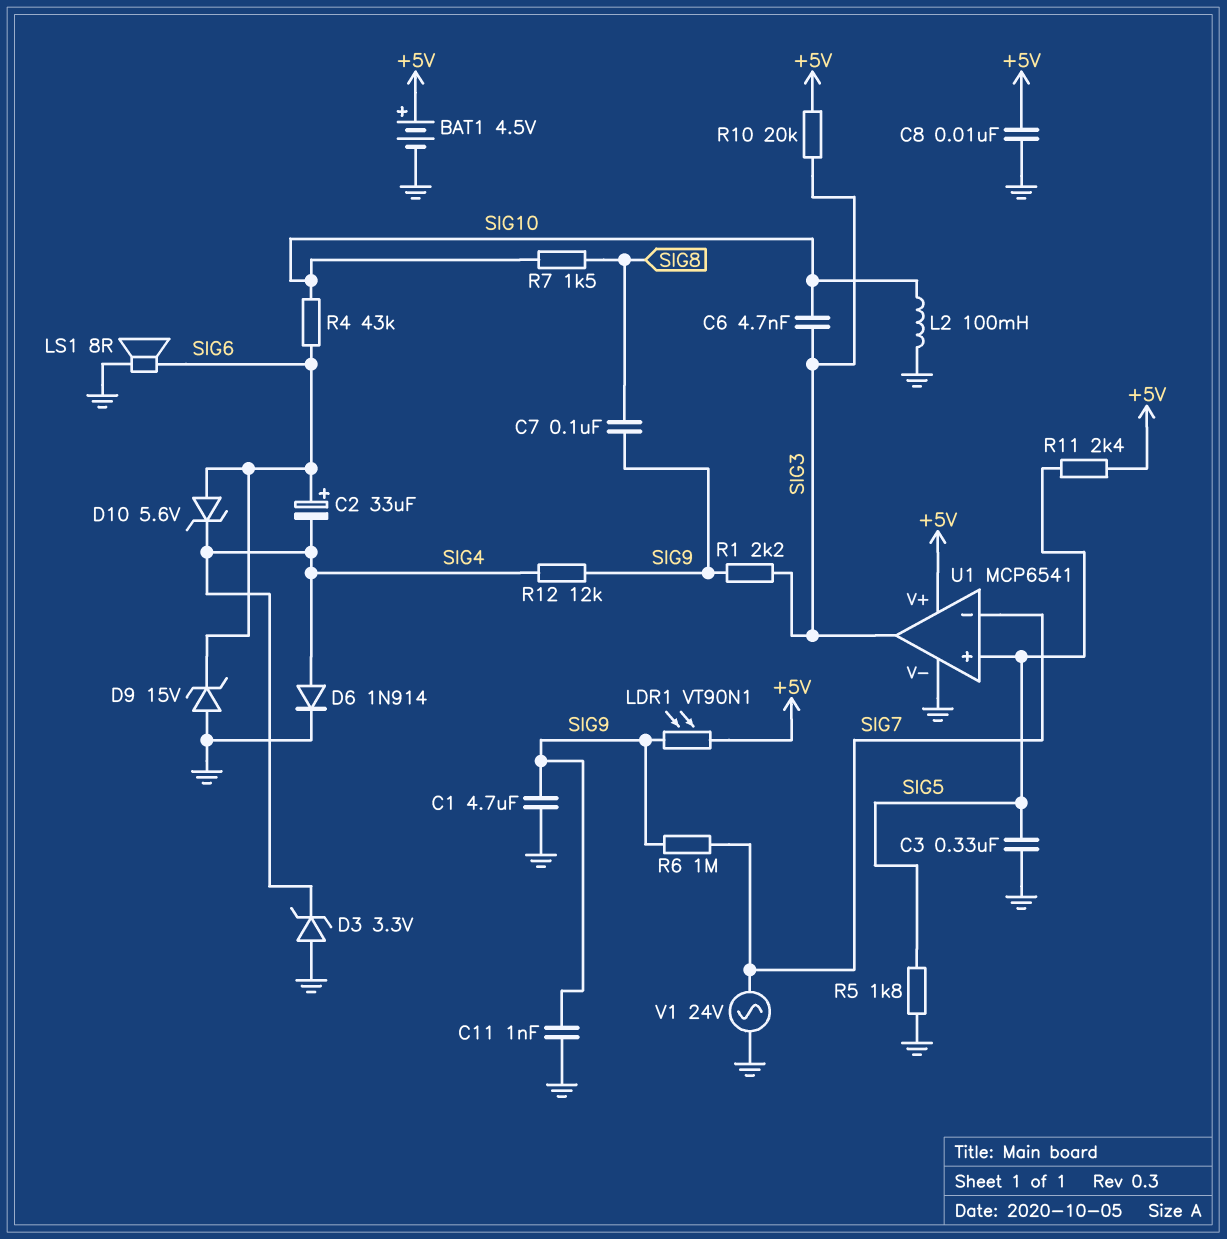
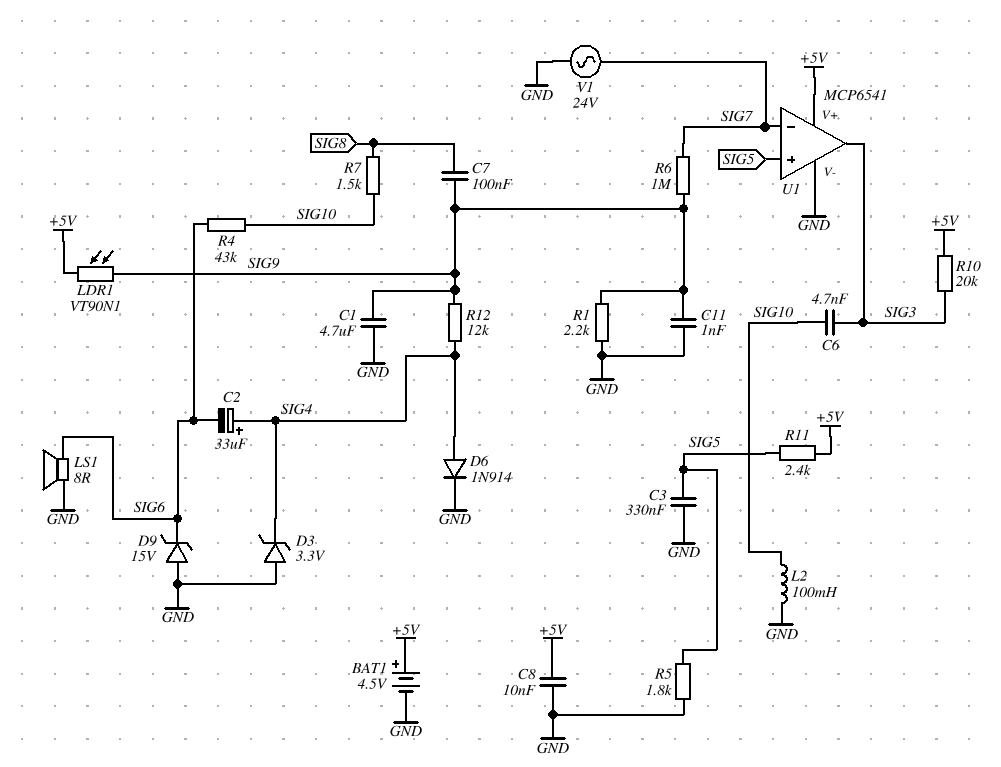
C2: 33uF (plus SIG6, minus SIG4) -> 33uF (plus SIG4, minus SIG6)
D10: zener 5.6V (A SIG6, K SIG4) -> none
R1: 2.2k (SIG3, SIG9) -> 2.2k (GND, SIG9)

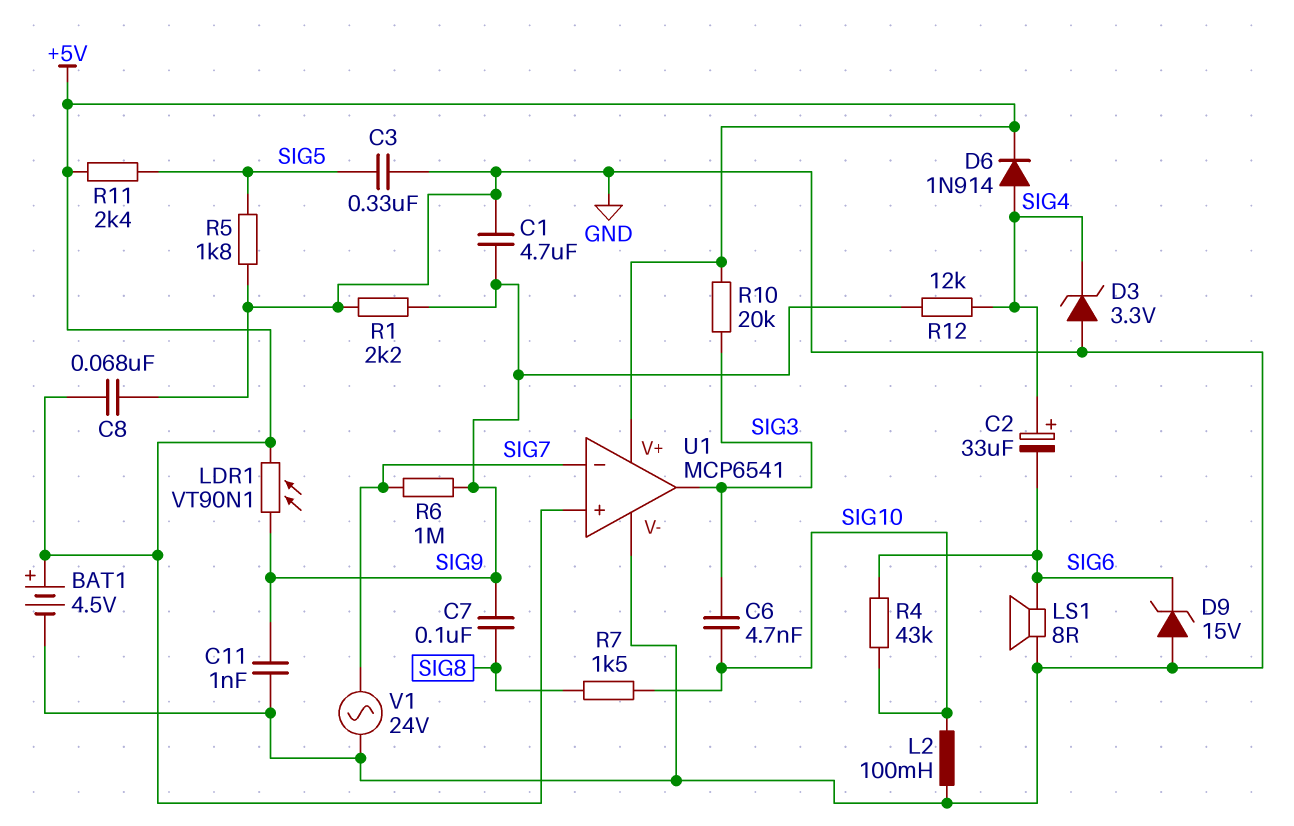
C8: 10nF (+5V, GND) -> 68nF (+5V, GND)
D6: diode 1N914 (A SIG4, K GND) -> diode 1N914 (A SIG4, K +5V)
U1 pin in+: SIG5 -> +5V

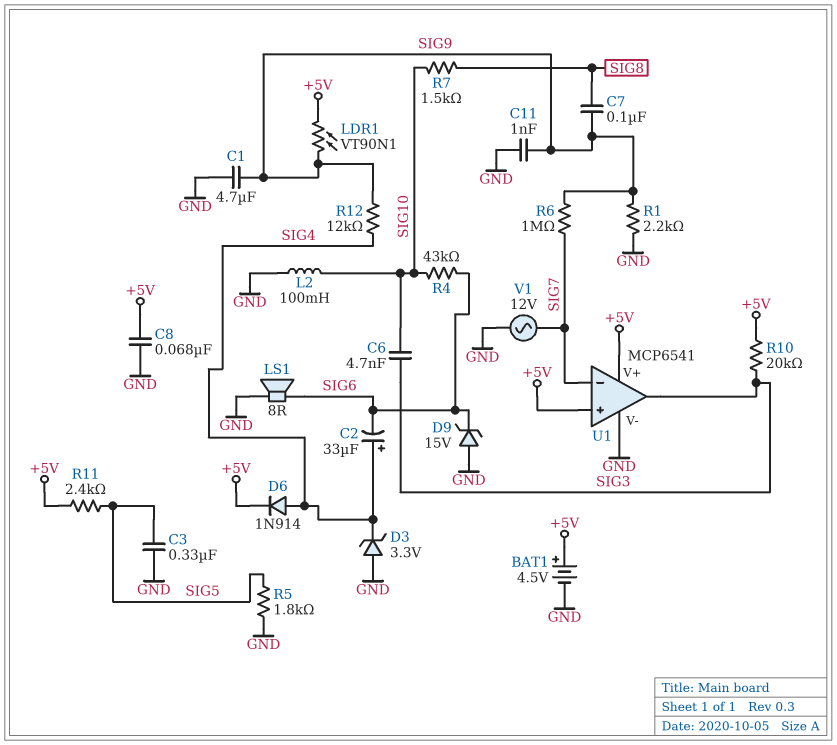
V1: AC 24V (GND, SIG7) -> AC 12V (GND, SIG7)

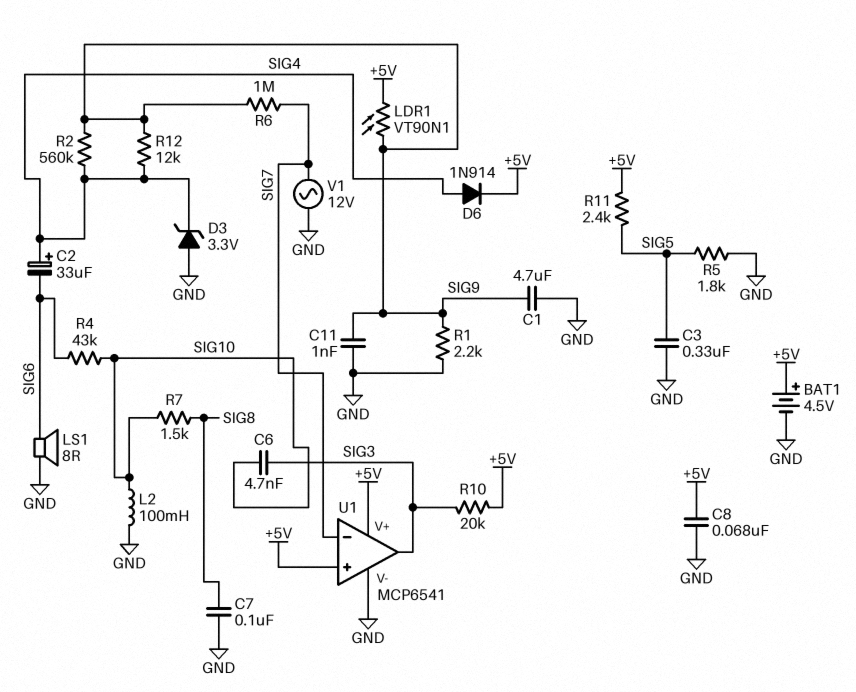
C7: 100nF (SIG8, SIG9) -> 100nF (GND, SIG8)
D9: zener 15V (A GND, K SIG6) -> none
R2: none -> 560k (SIG4, SIG9)

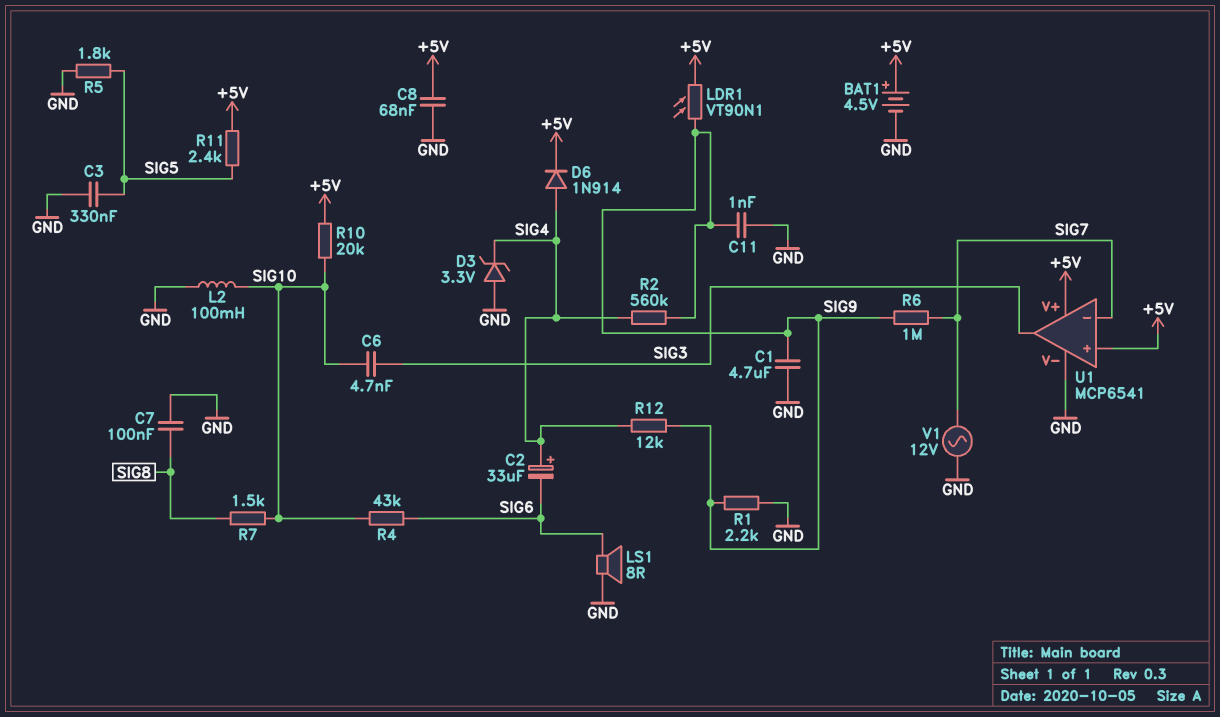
R10: 20k (+5V, SIG3) -> 20k (+5V, SIG10)

